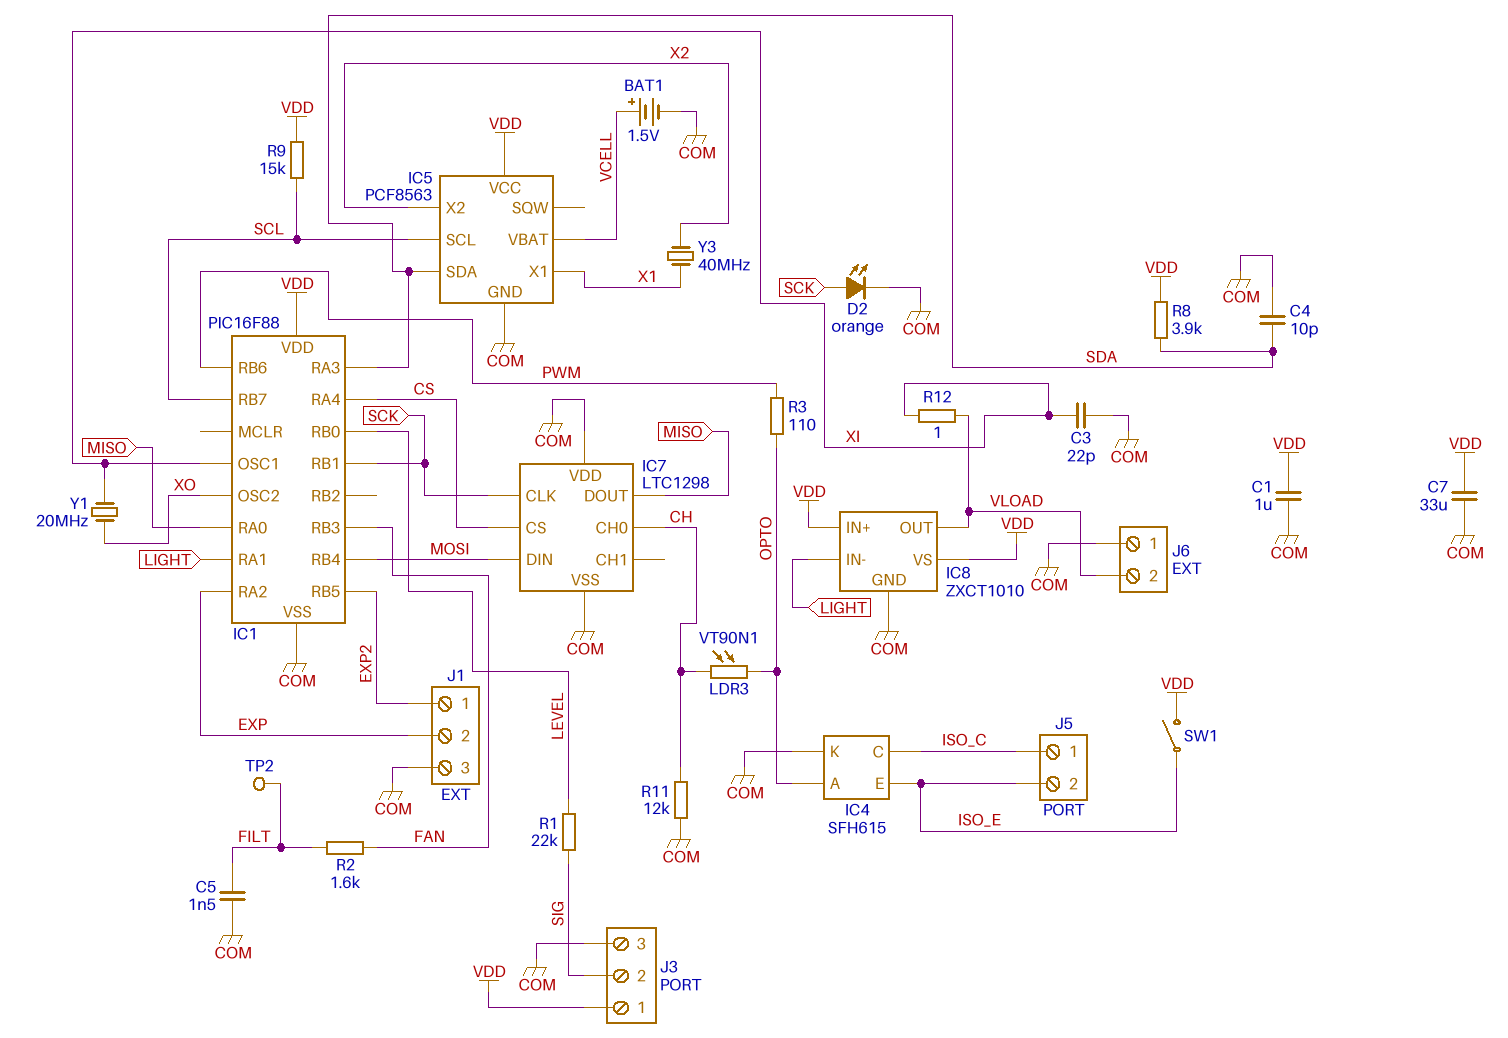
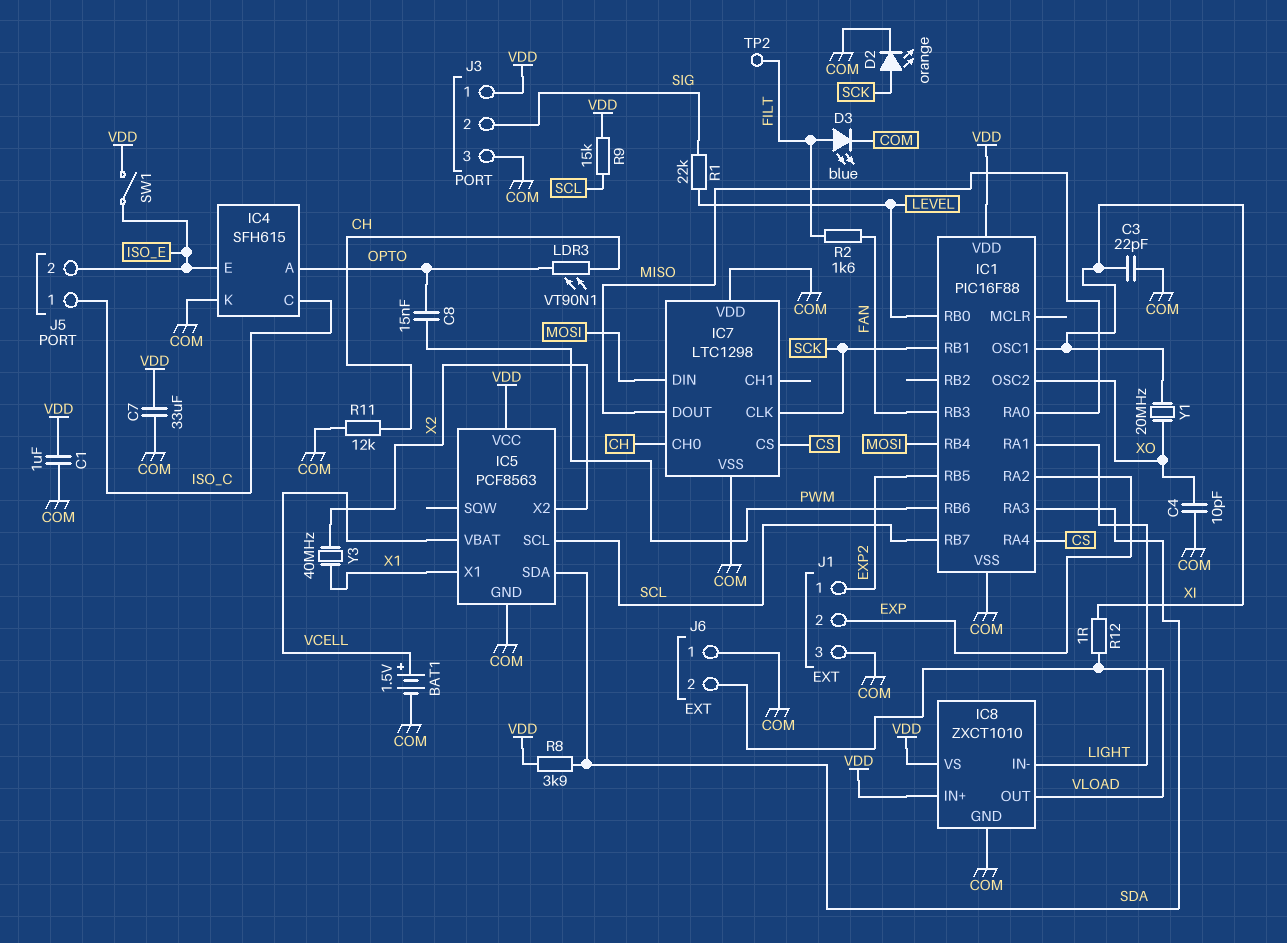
C4: 10pF (COM, SDA) -> 10pF (COM, XO)
C5: 1.5nF (COM, FILT) -> none
C8: none -> 15nF (OPTO, PWM)
D3: none -> LED blue (A FILT, K COM)
R3: 110 (OPTO, PWM) -> none

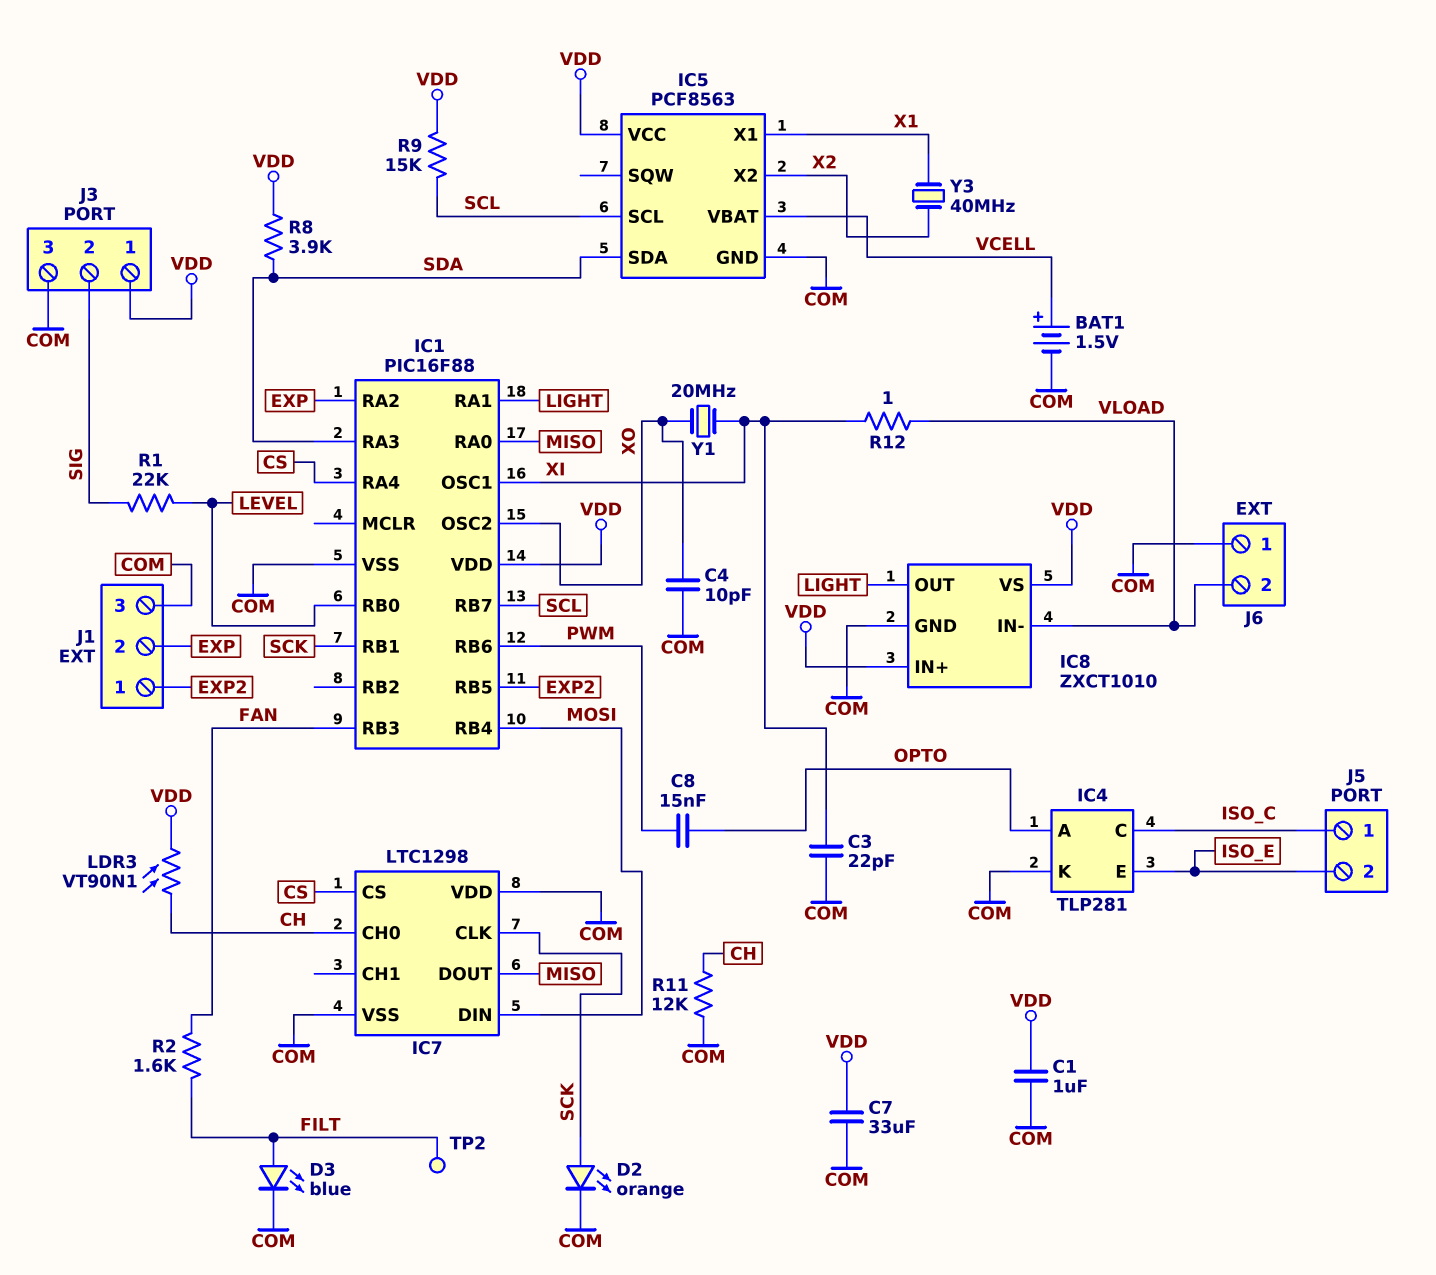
IC4: SFH615 -> TLP281
IC8 pin IN-: LIGHT -> VLOAD
IC8 pin OUT: VLOAD -> LIGHT
LDR3: VT90N1 (CH, OPTO) -> VT90N1 (CH, VDD)
SW1: switch (ISO_E, VDD) -> none

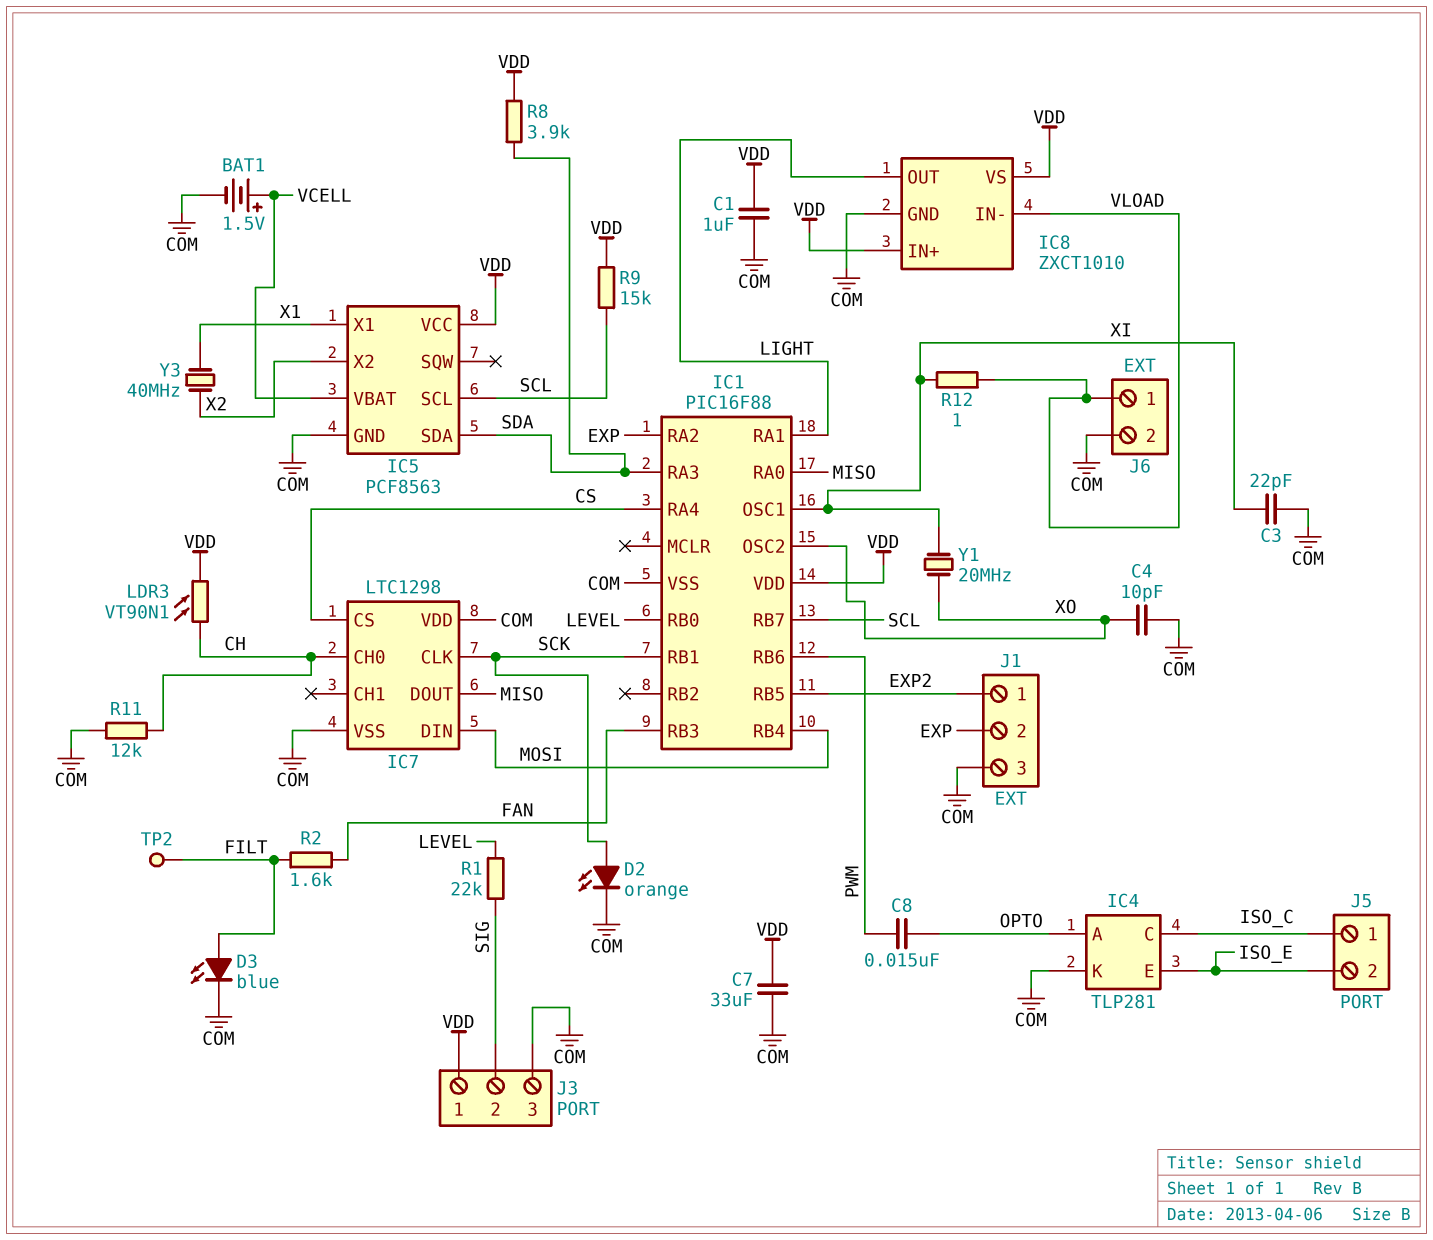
J6 pin 1: COM -> VLOAD
J6 pin 2: VLOAD -> COM

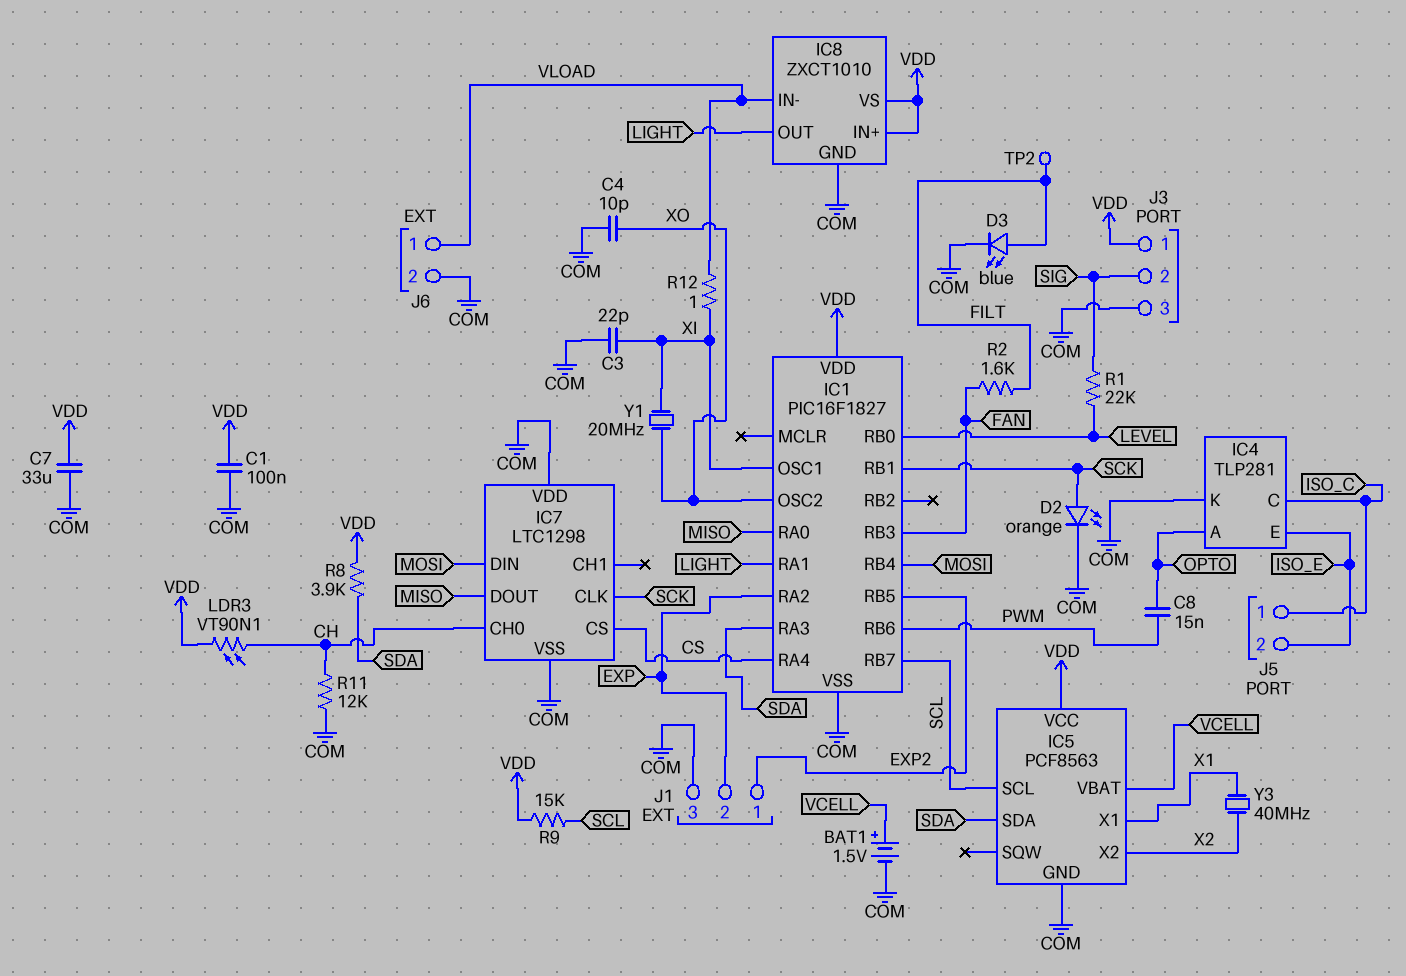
C1: 1uF (COM, VDD) -> 100nF (COM, VDD)
IC1: PIC16F88 -> PIC16F1827

